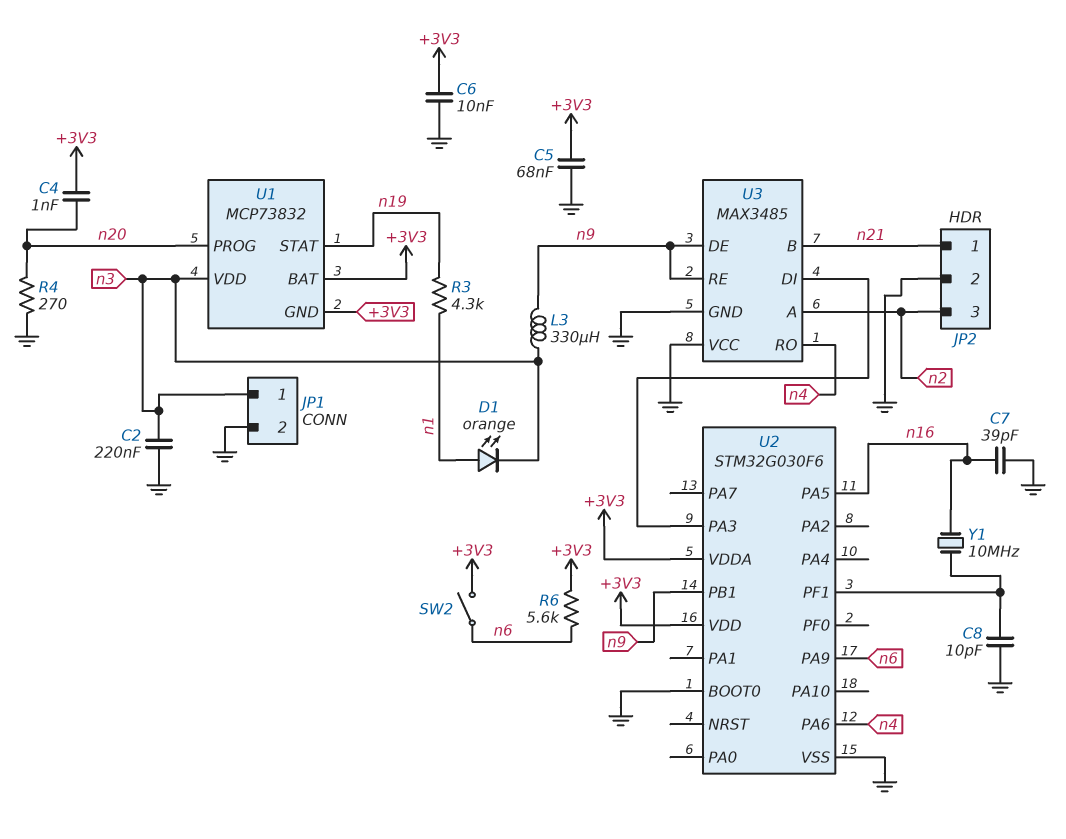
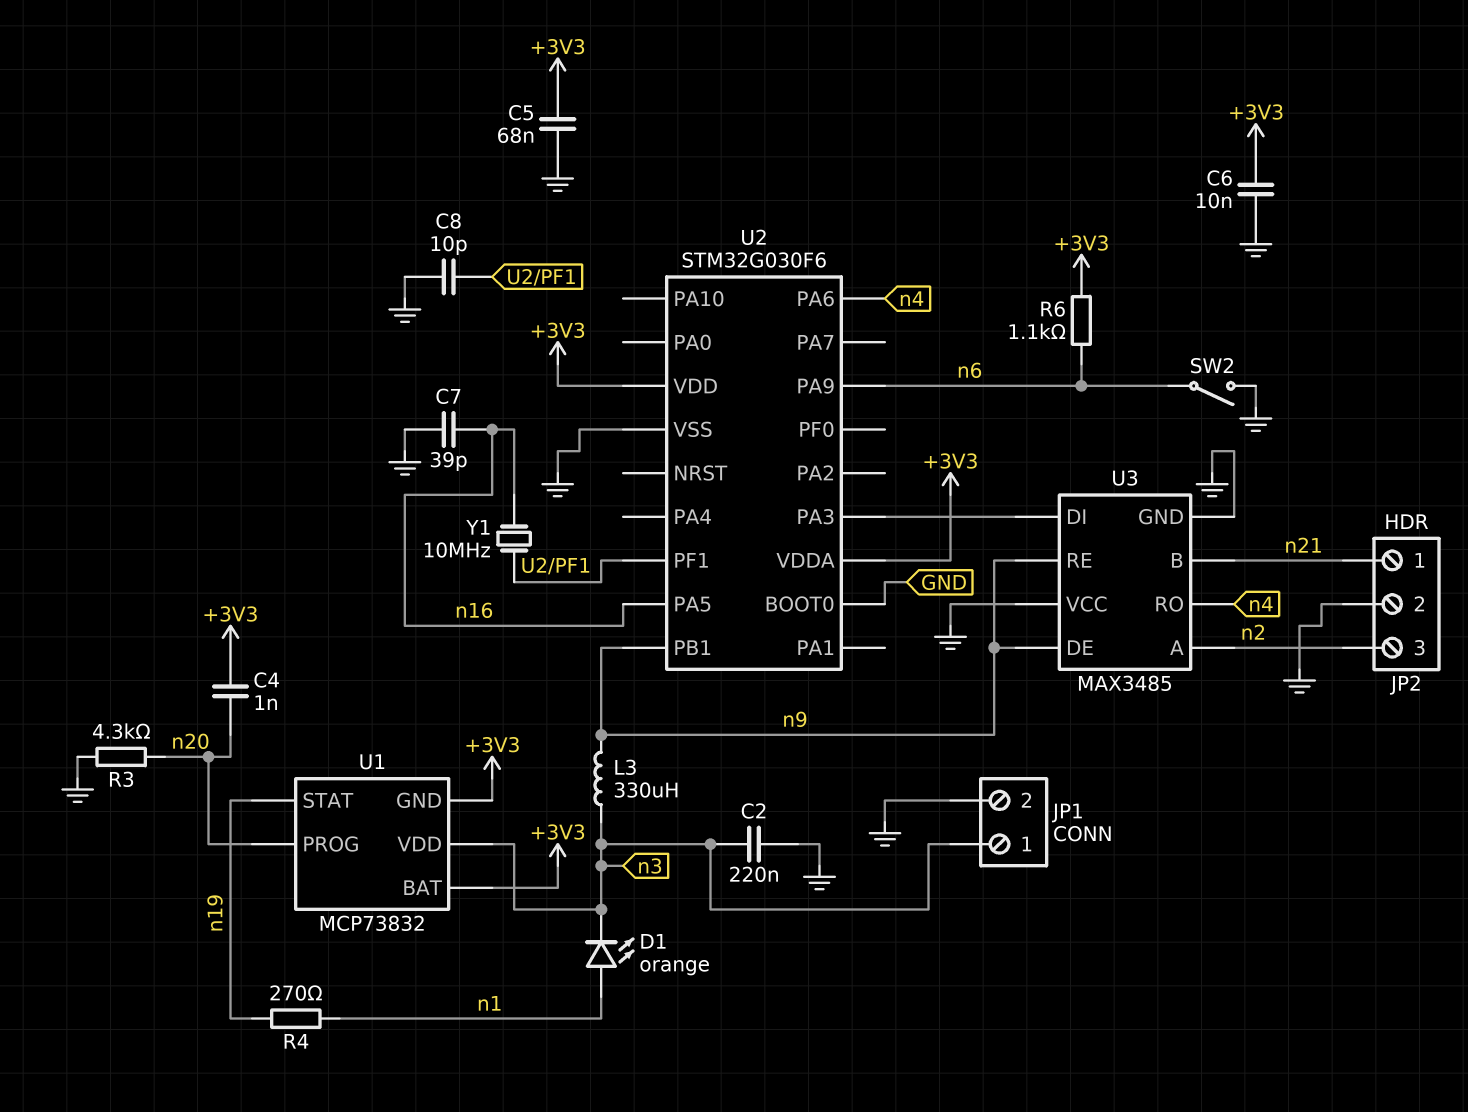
R3: 4.3k (n1, n19) -> 4.3k (GND, n20)
R4: 270 (GND, n20) -> 270 (n1, n19)
R6: 5.6k (+3V3, n6) -> 1.1k (+3V3, n6)
SW2: switch (+3V3, n6) -> switch (GND, n6)

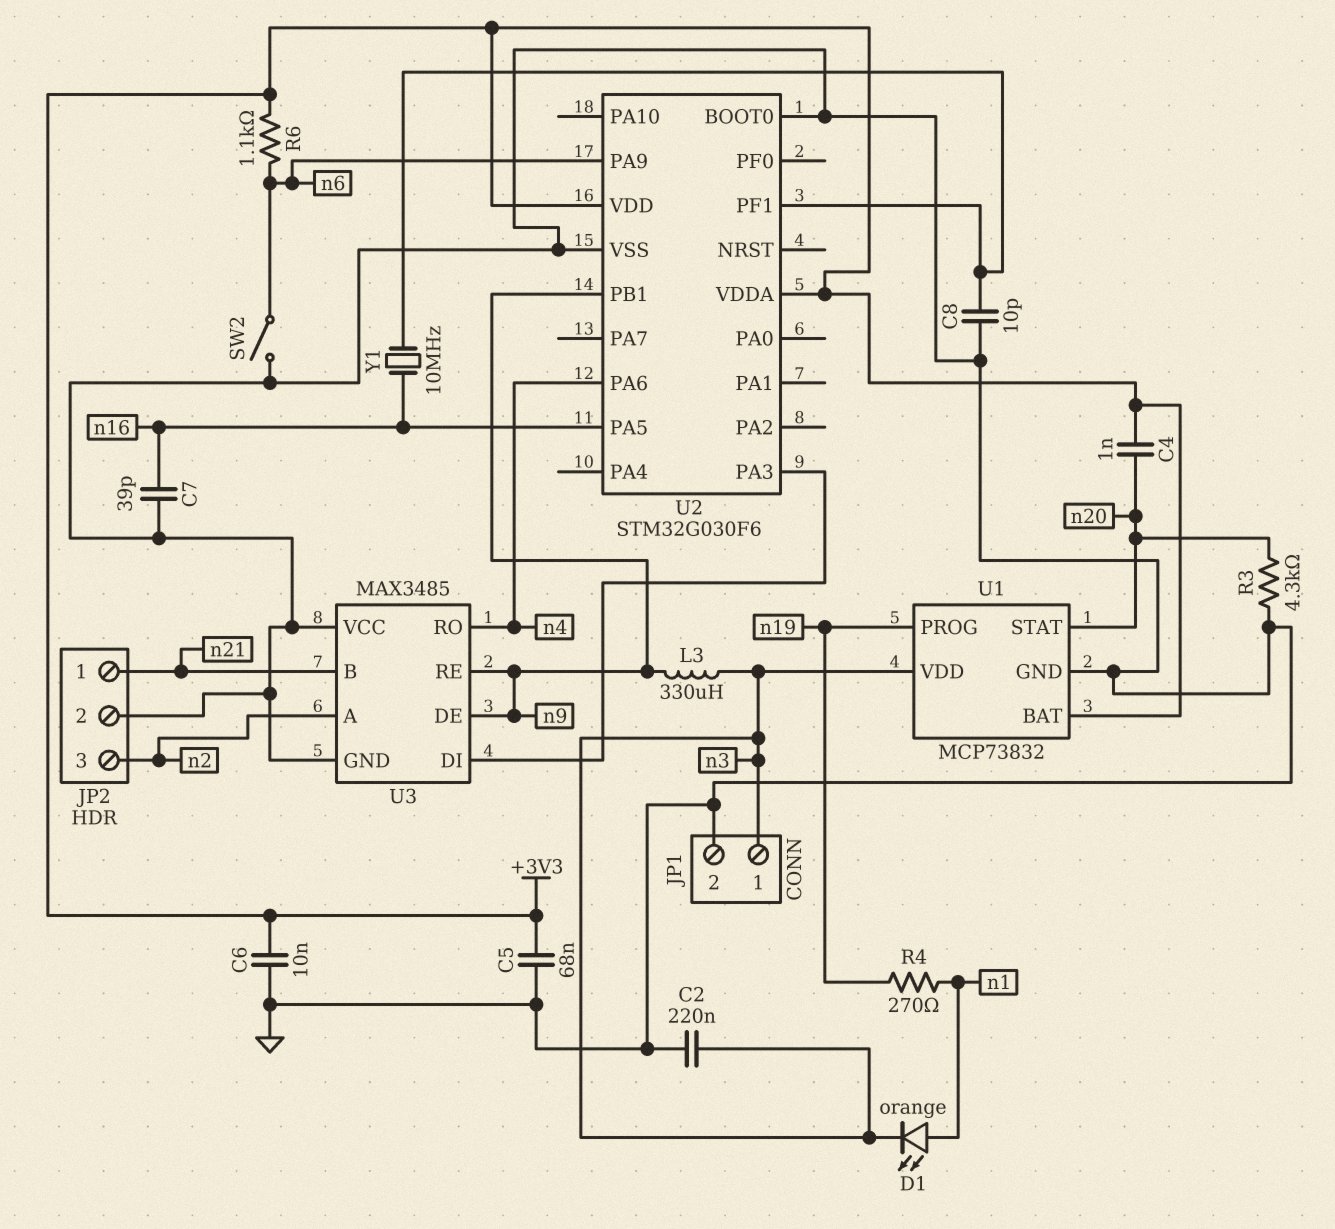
U1 pin GND: +3V3 -> GND
U1 pin PROG: n20 -> n19
U1 pin STAT: n19 -> n20

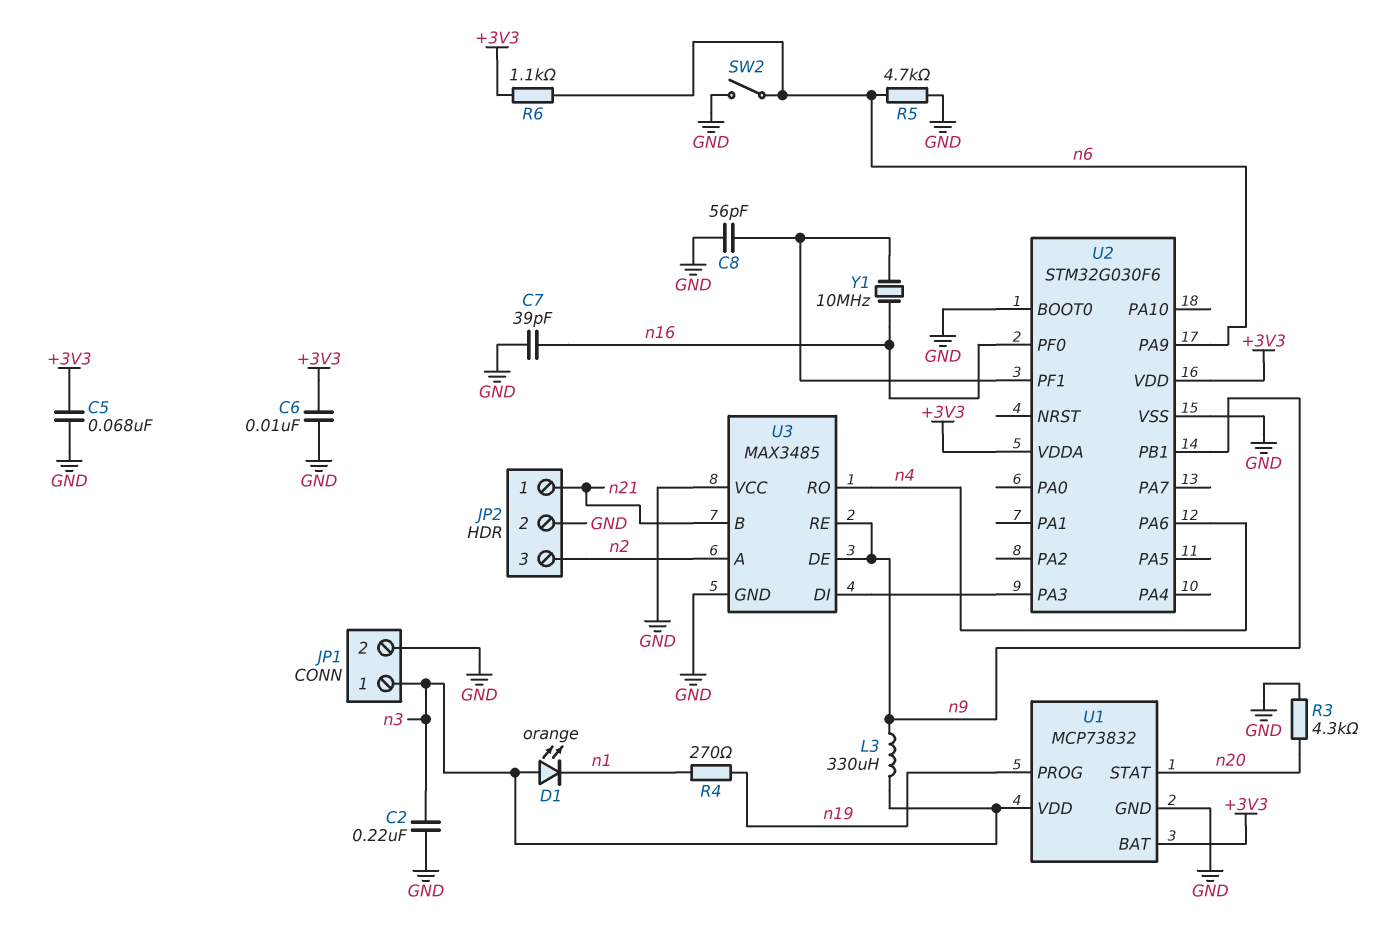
C4: 1nF (+3V3, n20) -> none
C8: 10pF (GND, U2/PF1) -> 56pF (GND, U2/PF1)
D1: LED orange (A n1, K n3) -> LED orange (A n3, K n1)
R5: none -> 4.7k (GND, n6)
U2 pin PA5: n16 -> none
U2 pin PF0: none -> n16

